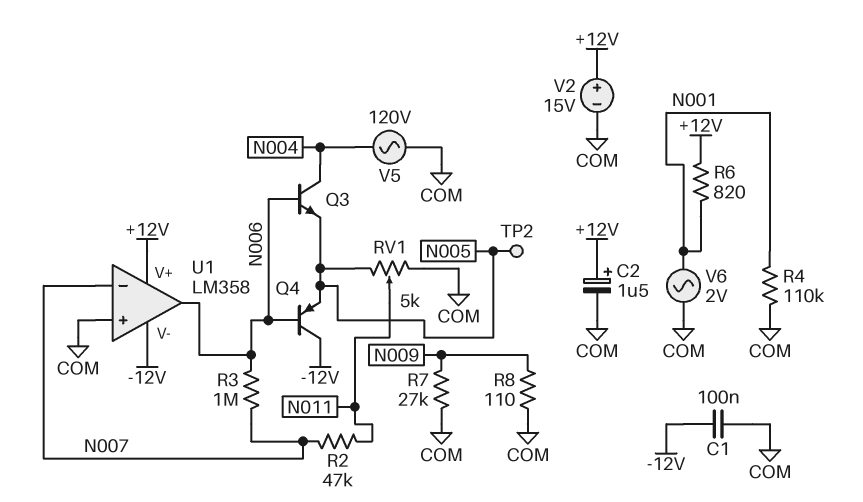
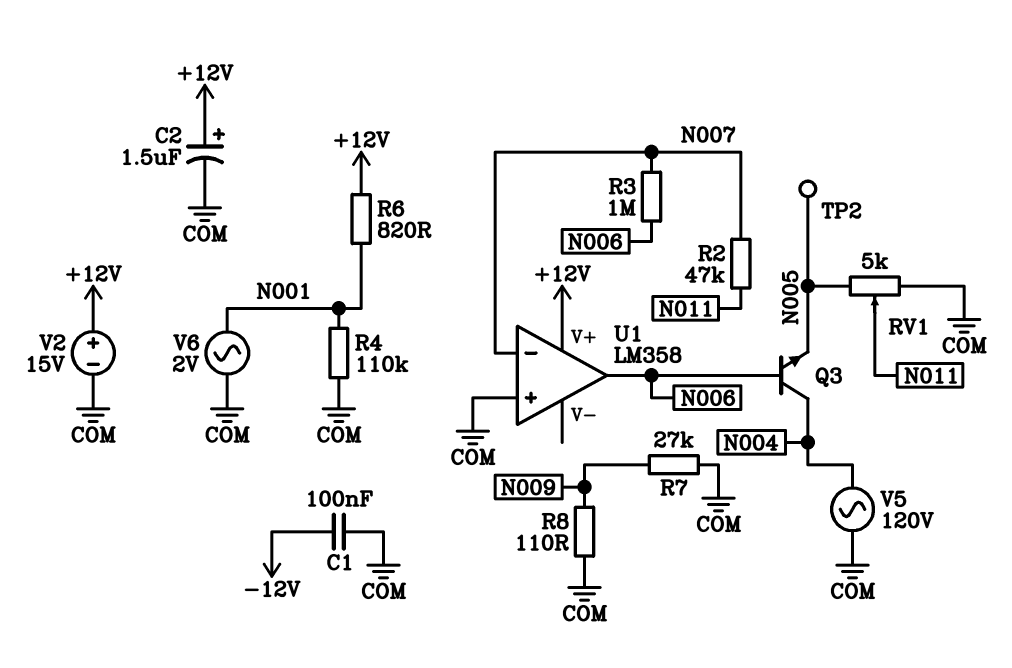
Q4: PNP (B N006, C -12V, E N005) -> none
U1 pin V-: -12V -> none

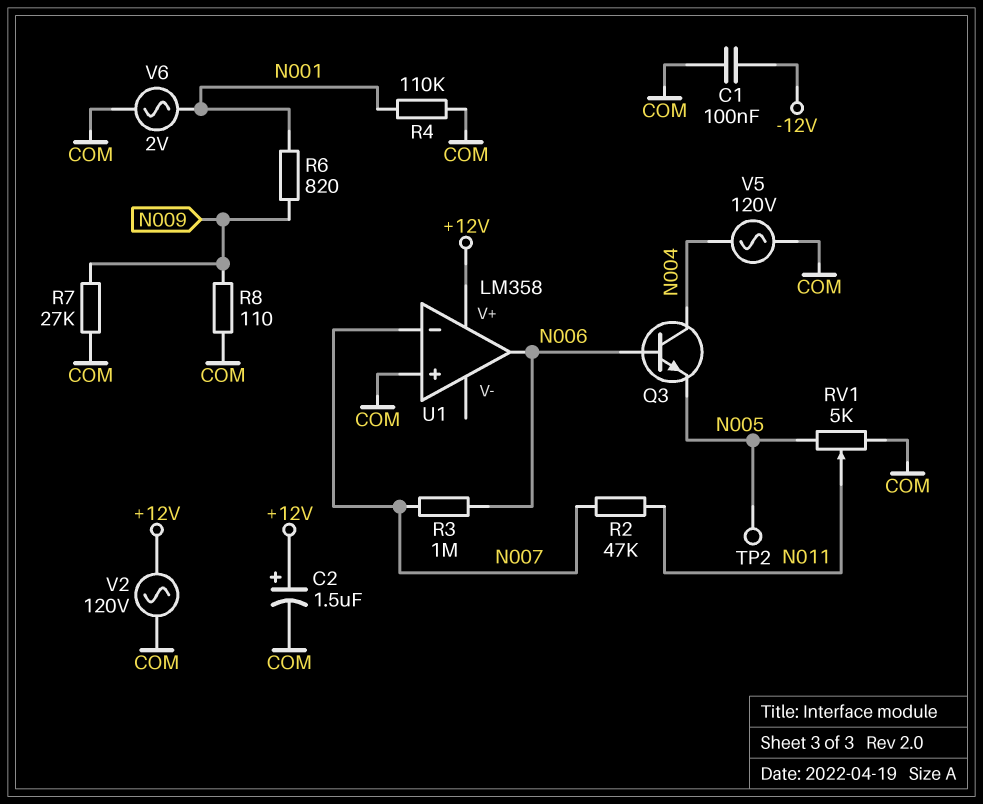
R6: 820 (+12V, N001) -> 820 (N001, N009)
V2: 15V (plus +12V, minus COM) -> AC 120V (+12V, COM)

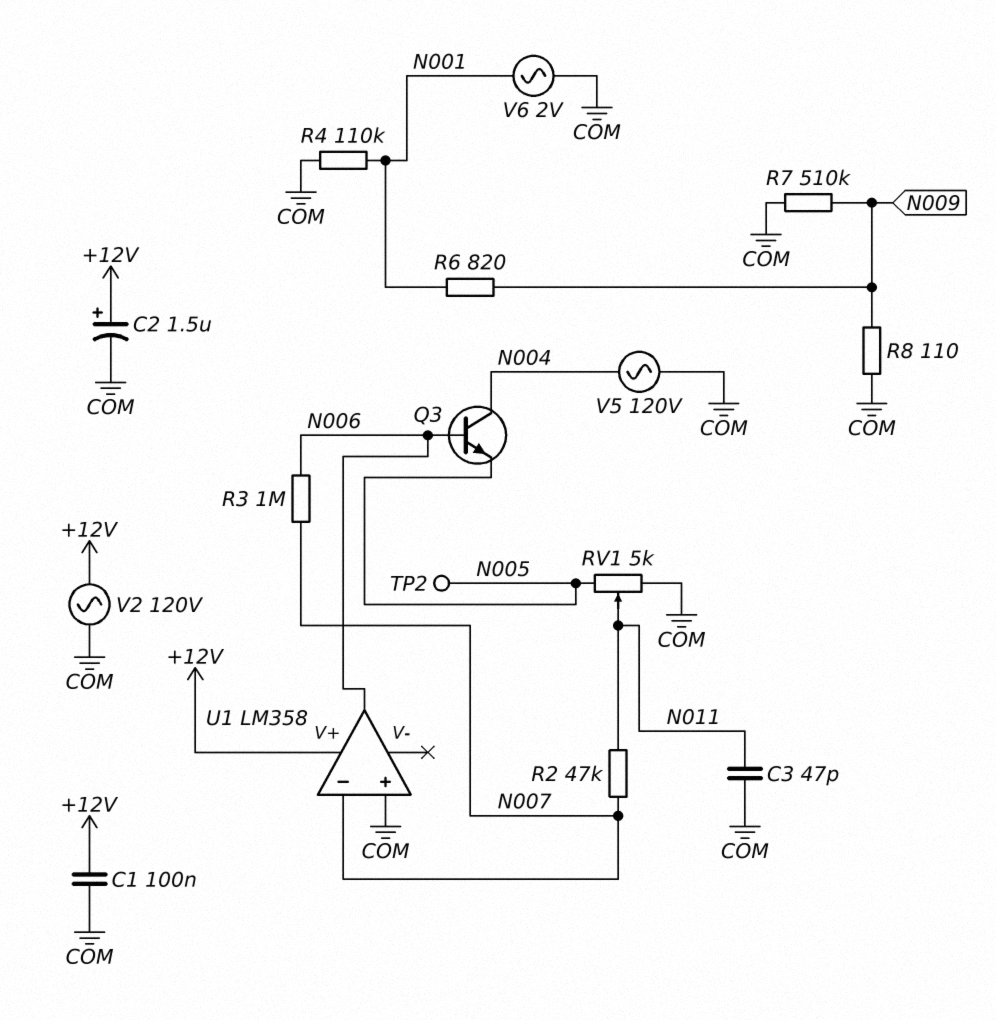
C1: 100nF (-12V, COM) -> 100nF (+12V, COM)
C3: none -> 47pF (COM, N011)
R7: 27k (COM, N009) -> 510k (COM, N009)

